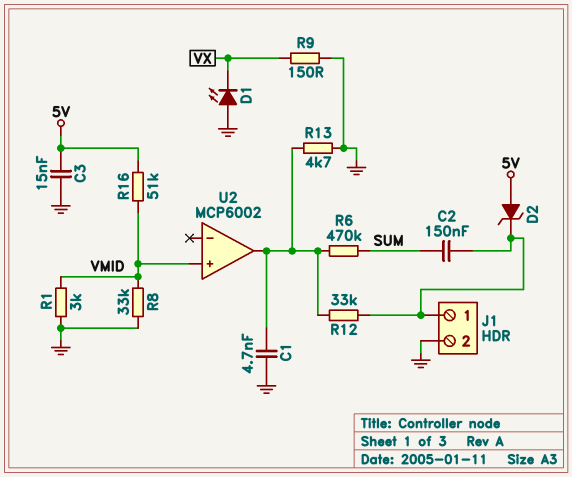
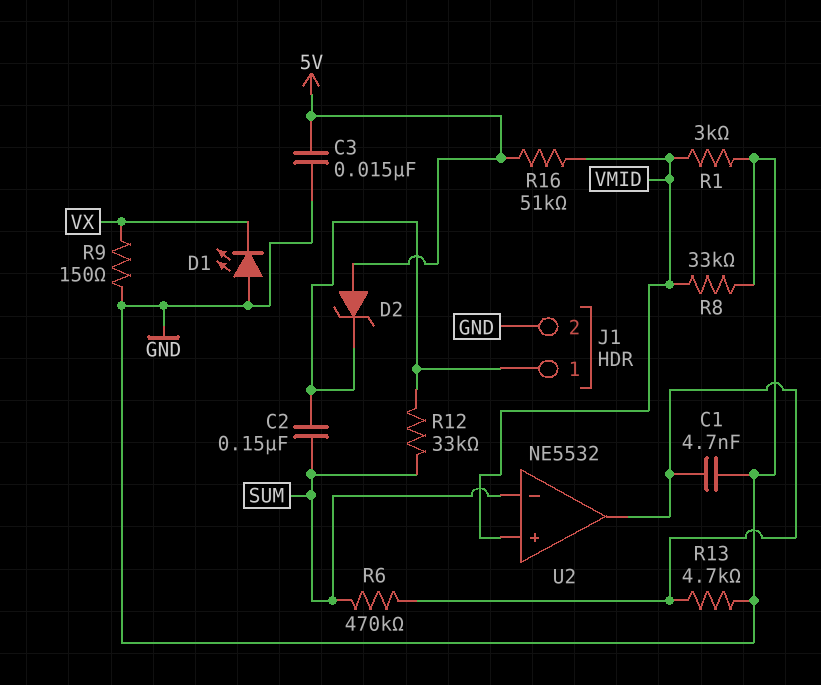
R12: 33k (J1/1, U2/out) -> 33k (J1/1, SUM)
U2: MCP6002 -> NE5532
U2 pin in-: none -> SUM

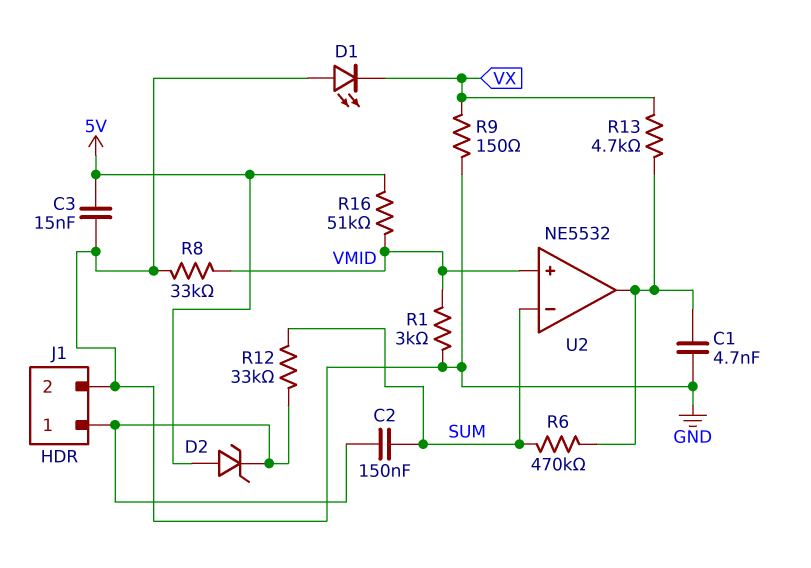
R13: 4.7k (GND, U2/out) -> 4.7k (U2/out, VX)

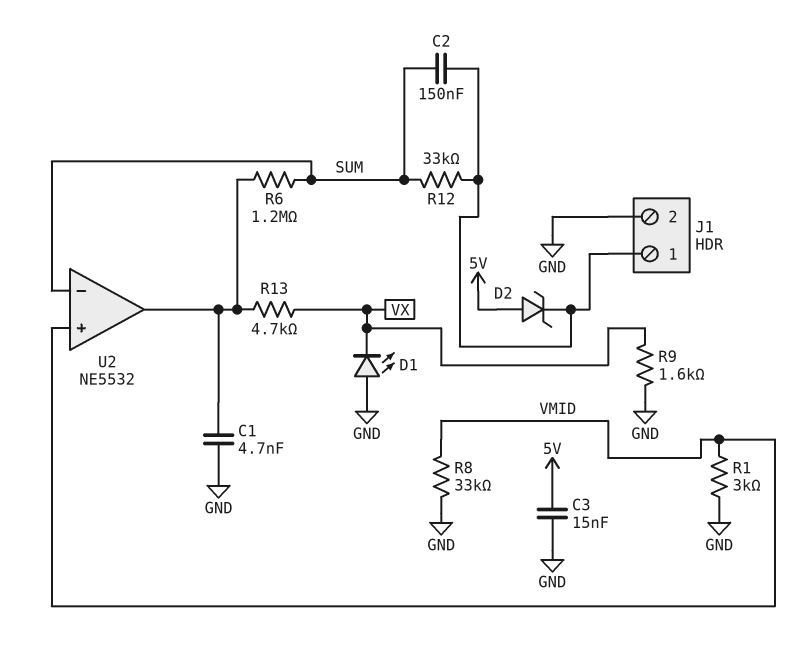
R6: 470k (SUM, U2/out) -> 1.2M (SUM, U2/out)
R9: 150 (GND, VX) -> 1.6k (GND, VX)
R16: 51k (5V, VMID) -> none

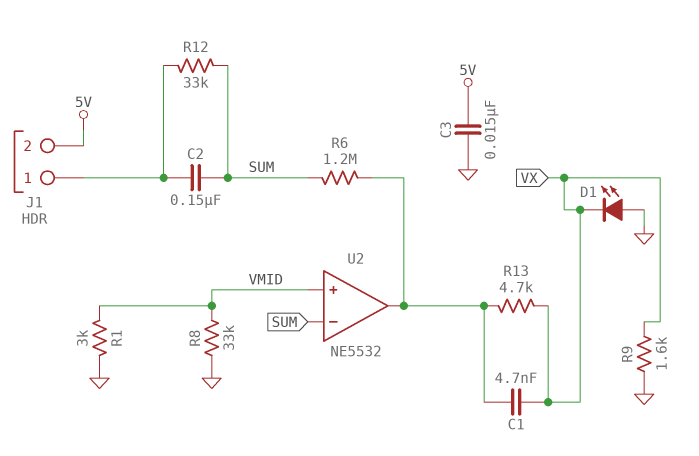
C1: 4.7nF (GND, U2/out) -> 4.7nF (U2/out, VX)
D2: zener (A 5V, K J1/1) -> none
J1 pin 2: GND -> 5V

